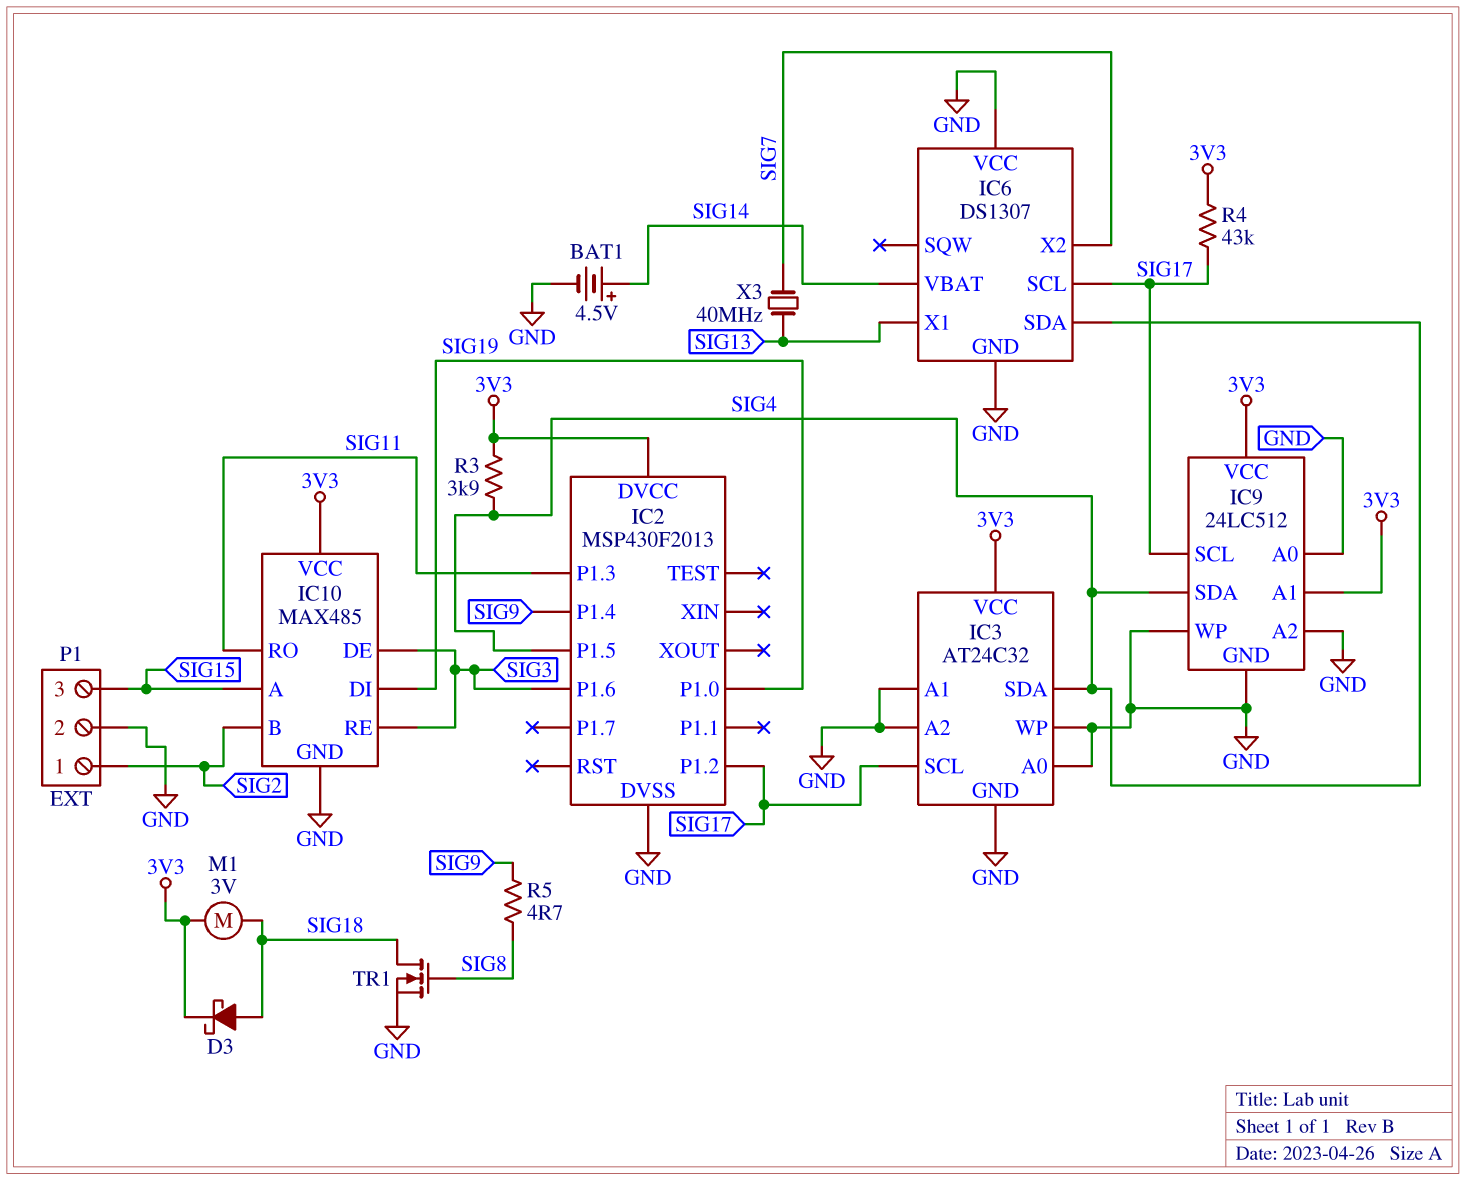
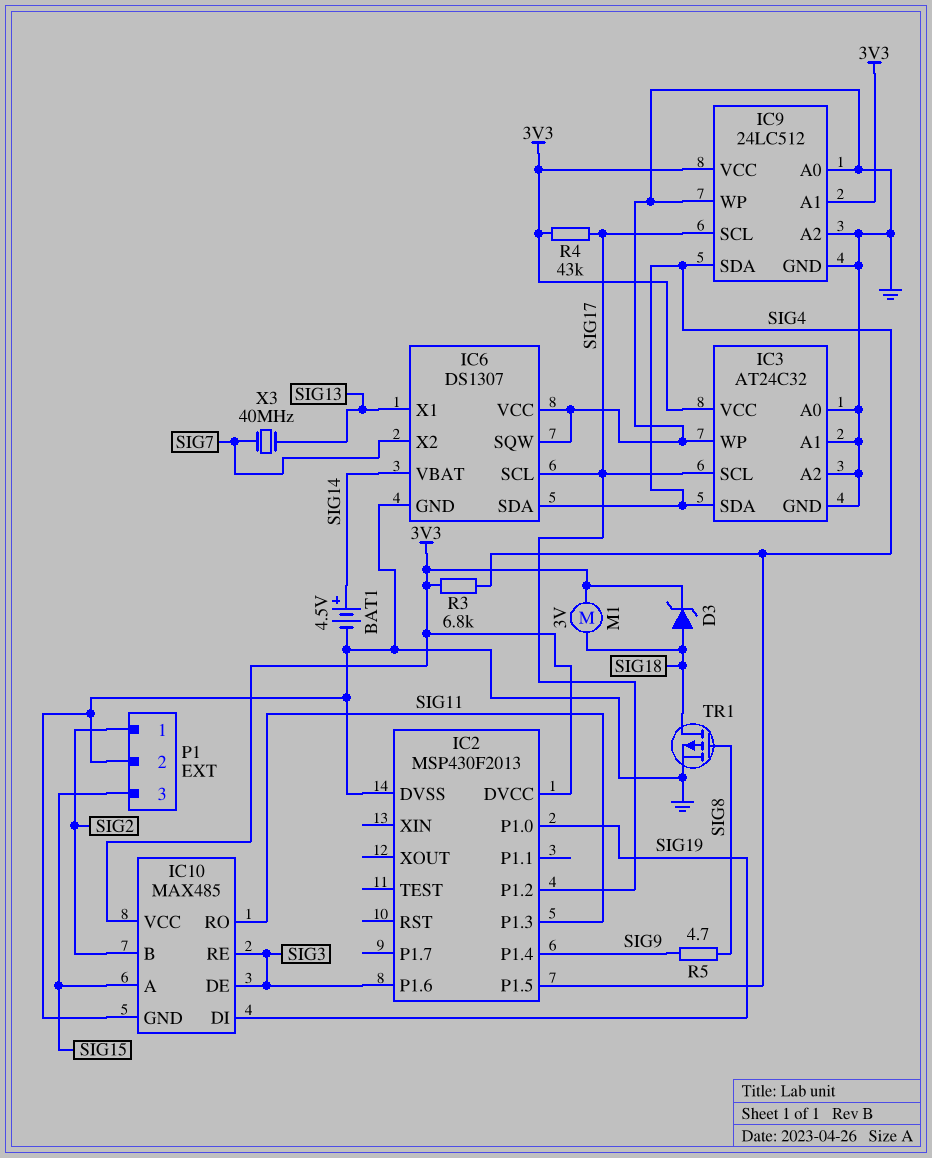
D3: schottky (A SIG18, K 3V3) -> zener (A SIG18, K 3V3)
IC6 pin SQW: none -> GND
R3: 3.9k (3V3, SIG4) -> 6.8k (3V3, SIG4)
TR1: NMOS (G SIG8, D SIG18, S GND) -> PMOS (G SIG8, D SIG18, S GND)

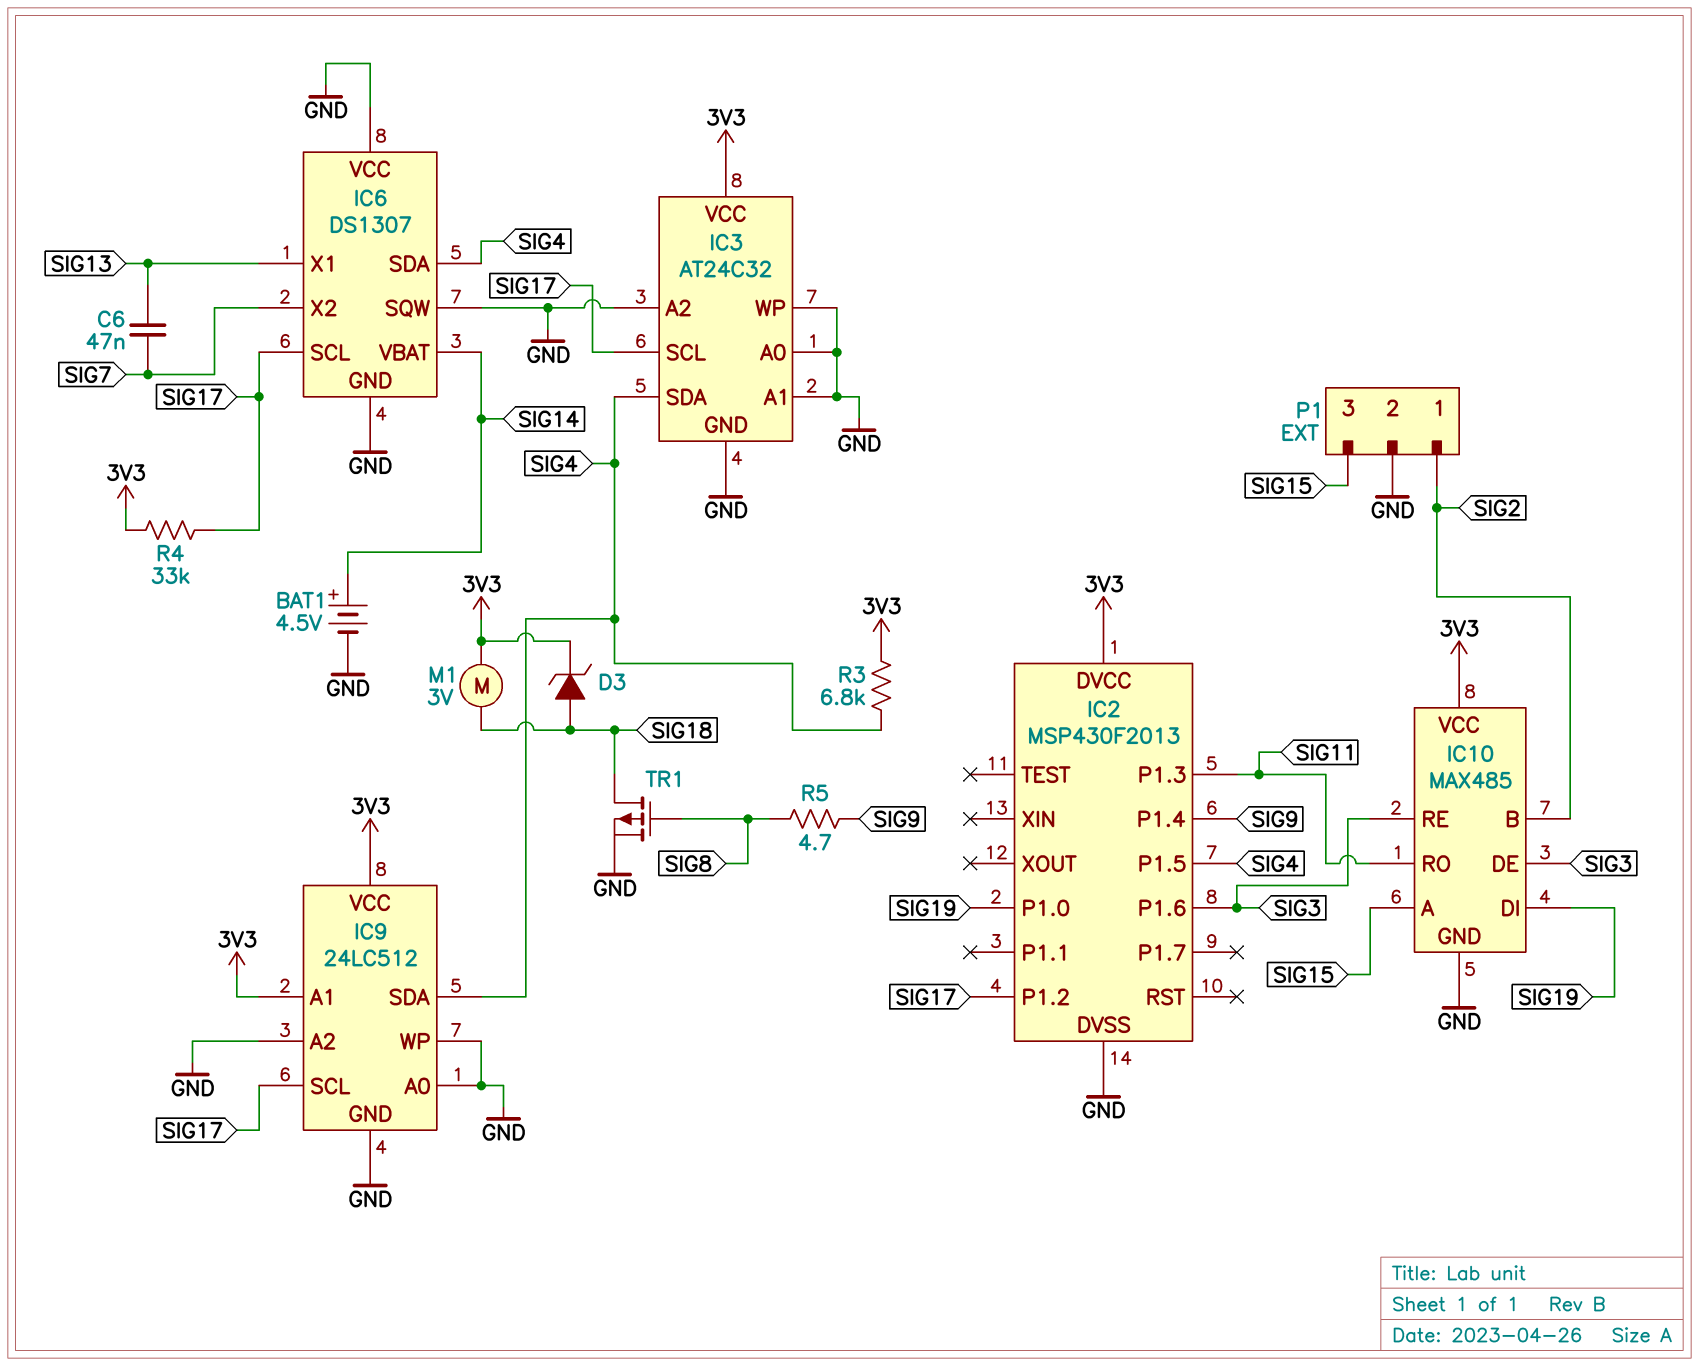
C6: none -> 47nF (SIG7, SIG13)
R4: 43k (3V3, SIG17) -> 33k (3V3, SIG17)
X3: 40MHz (SIG7, SIG13) -> none

